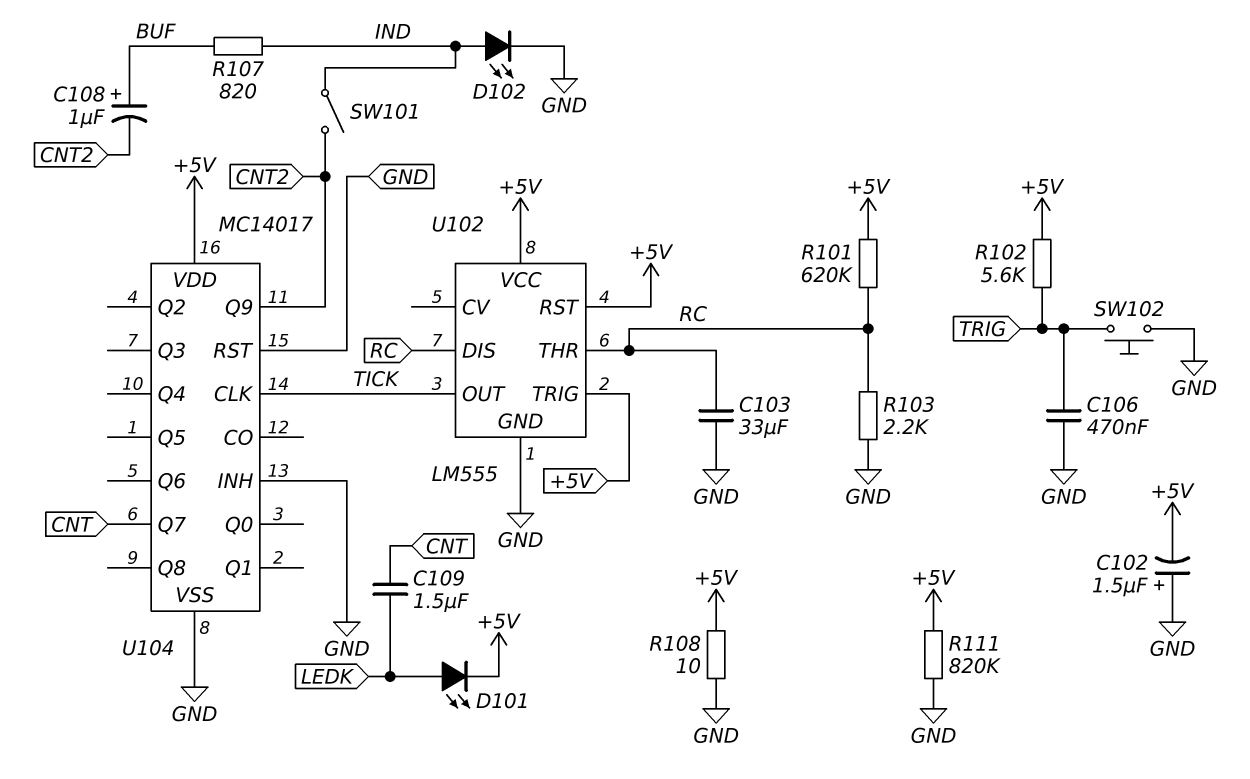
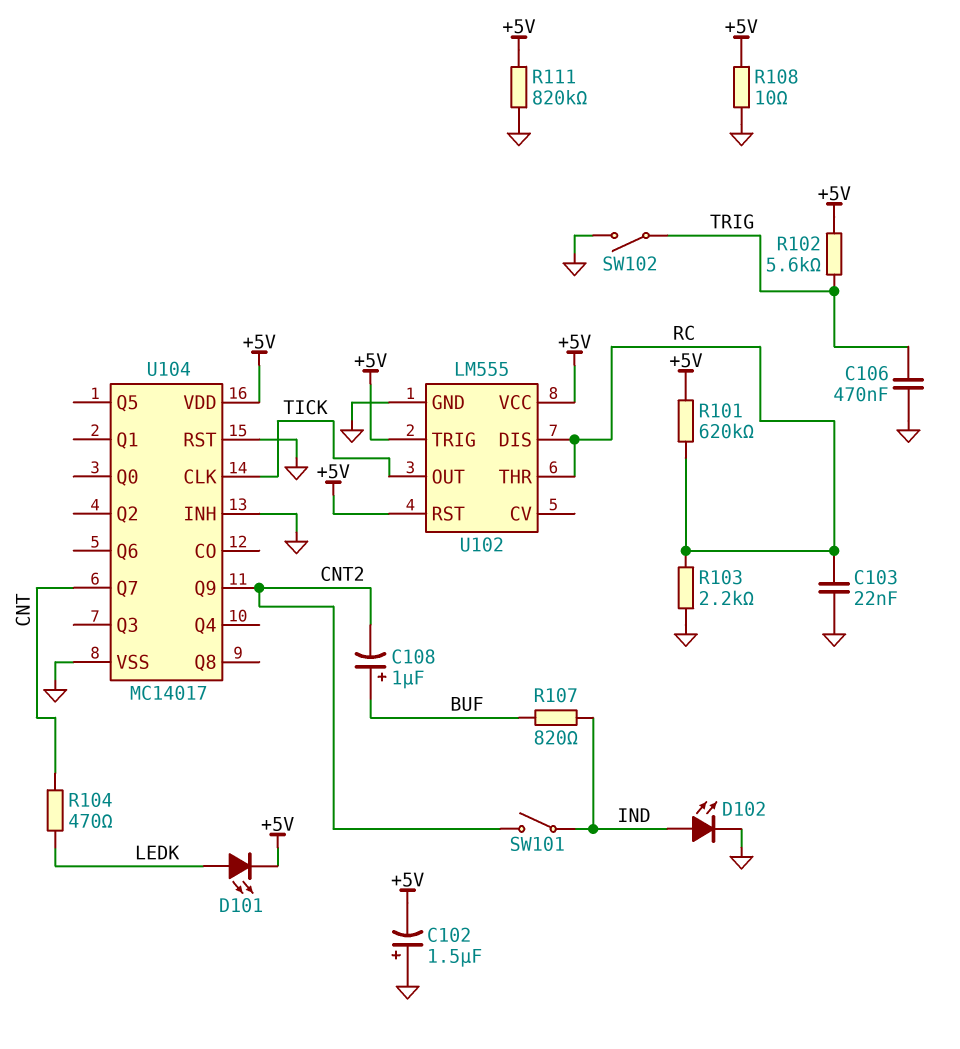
C103: 33uF (GND, RC) -> 22nF (GND, RC)
C109: 1.5uF (CNT, LEDK) -> none
R104: none -> 470 (CNT, LEDK)
SW102: button (GND, TRIG) -> switch (GND, TRIG)

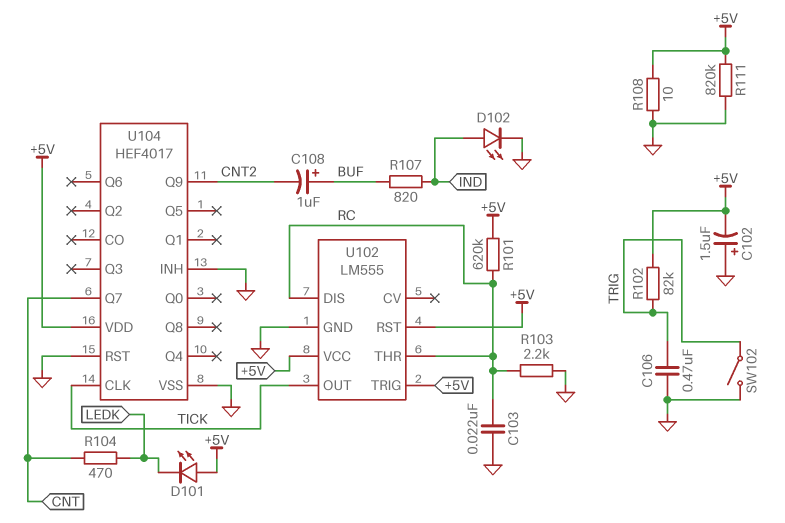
D101: LED (A LEDK, K +5V) -> LED (A +5V, K LEDK)
R102: 5.6k (+5V, TRIG) -> 82k (+5V, TRIG)
SW101: switch (CNT2, IND) -> none
U104: MC14017 -> HEF4017

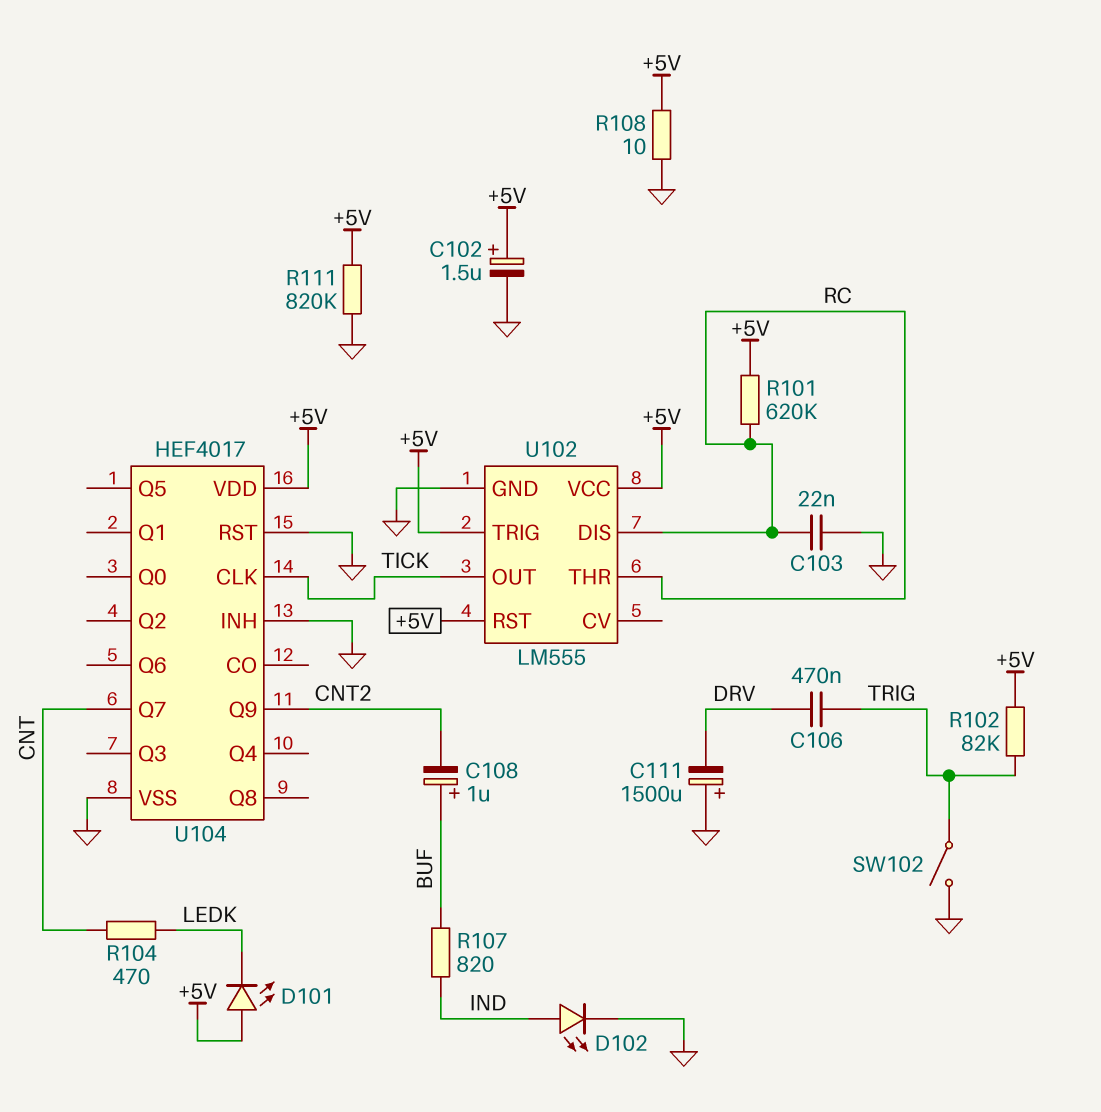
C102: 1.5uF (plus GND, minus +5V) -> 1.5uF (plus +5V, minus GND)
C106: 470nF (GND, TRIG) -> 470nF (DRV, TRIG)
C111: none -> 1500uF (plus GND, minus DRV)
R103: 2.2k (GND, RC) -> none

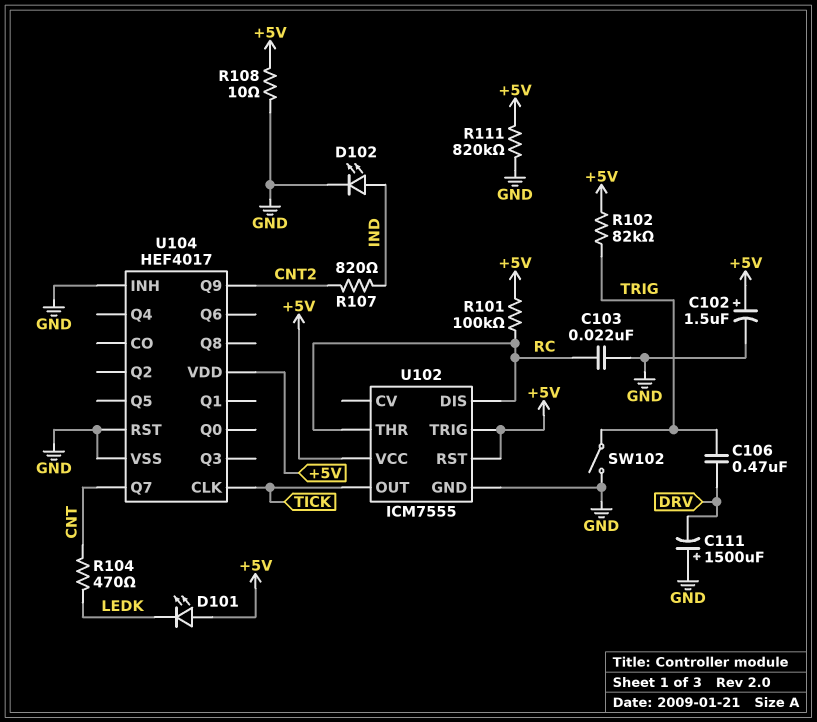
C108: 1uF (plus BUF, minus CNT2) -> none
R101: 620k (+5V, RC) -> 100k (+5V, RC)
R107: 820 (BUF, IND) -> 820 (CNT2, IND)
U102: LM555 -> ICM7555

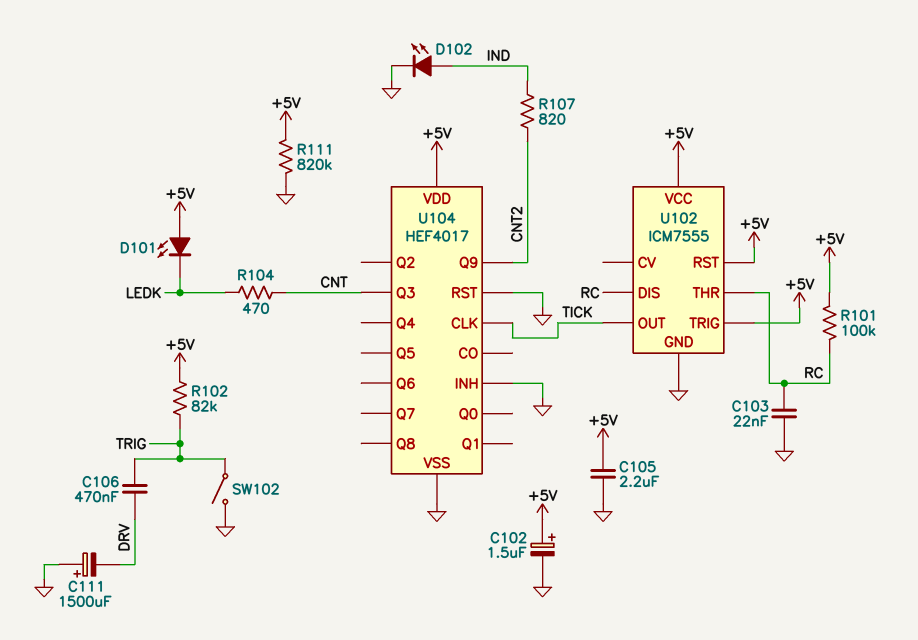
C105: none -> 2.2uF (+5V, GND)
R108: 10 (+5V, GND) -> none
U104 pin Q3: none -> CNT
U104 pin Q7: CNT -> none

